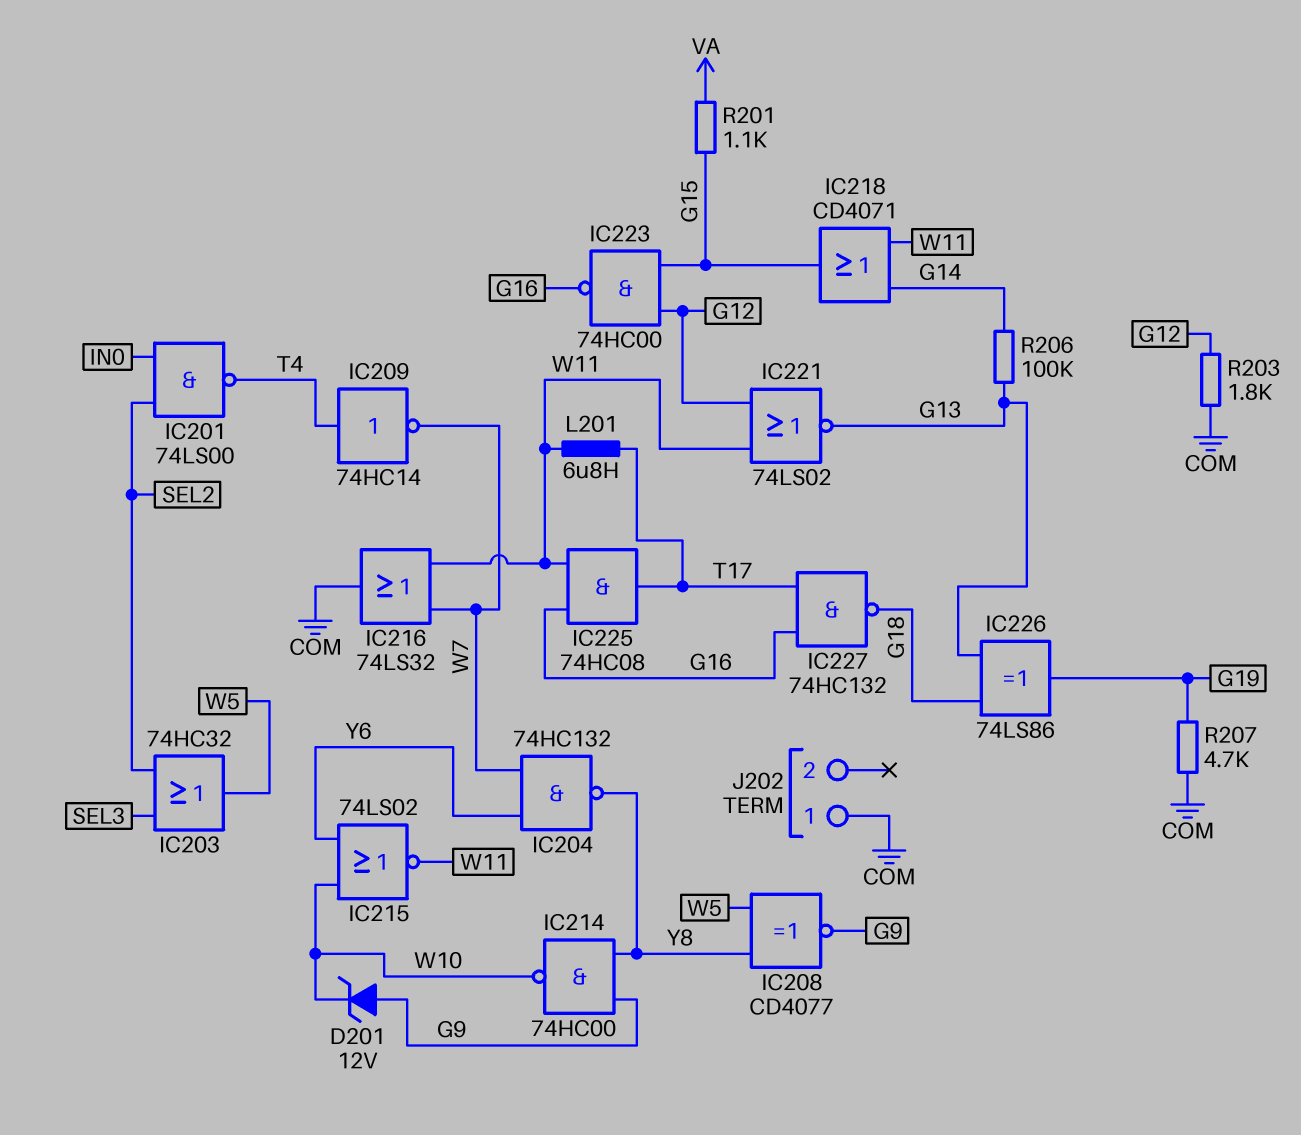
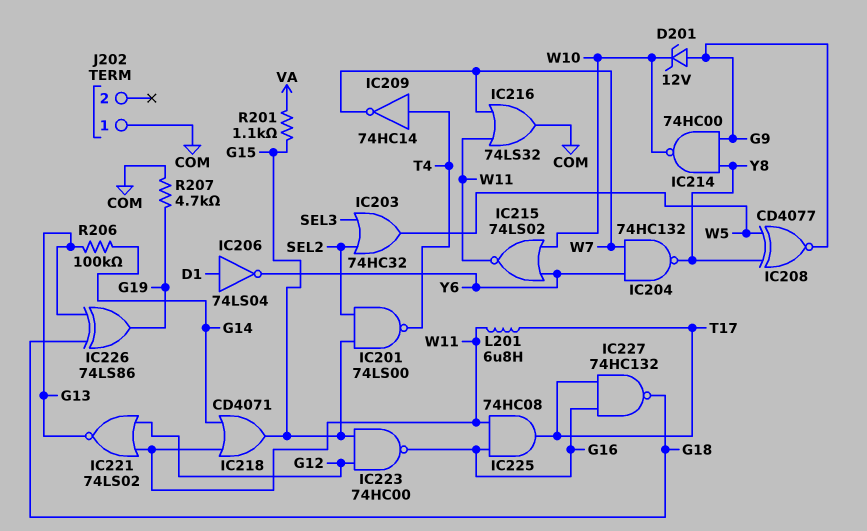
IC201: NAND 74LS00 (in IN0, in SEL2, out T4) -> NAND 74LS00 (in G15, in SEL2, out T4)
IC206: none -> NOT 74LS04 (in D1, out Y6)
R203: 1.8k (COM, G12) -> none

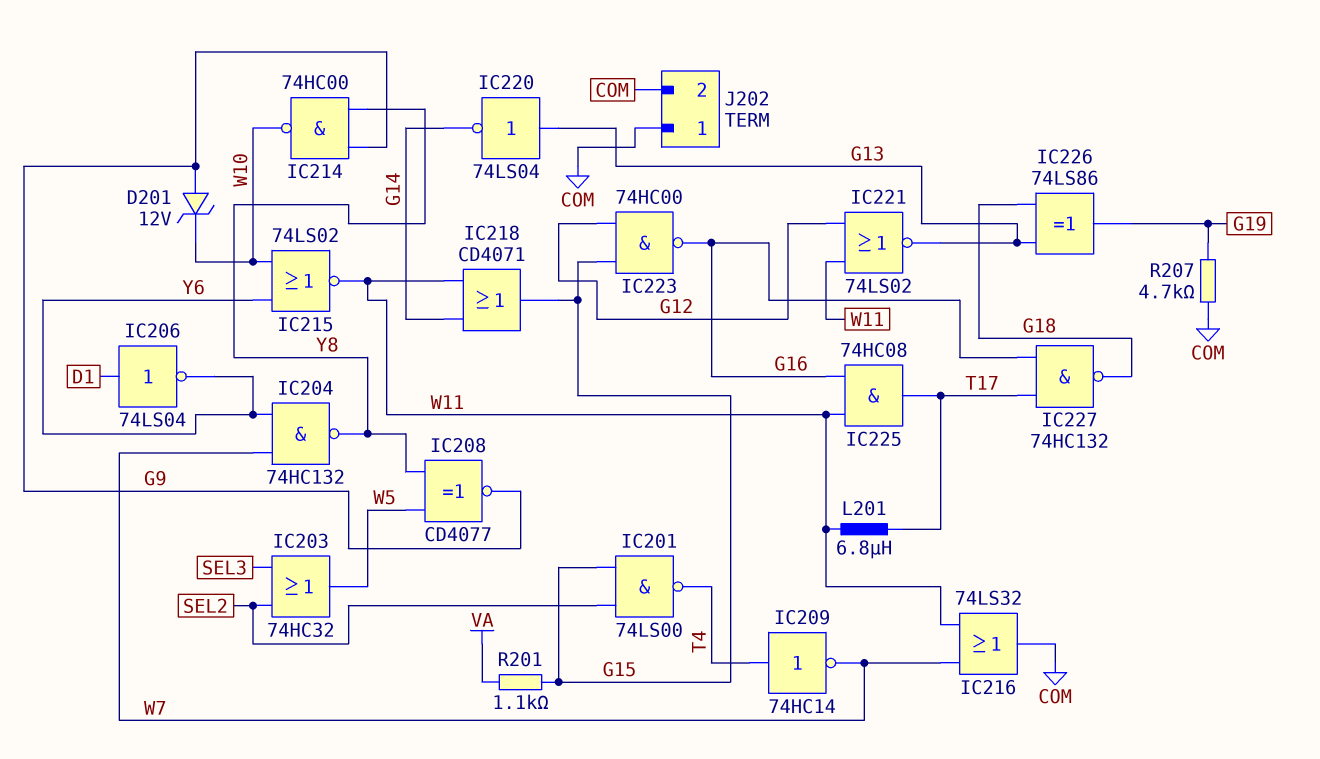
IC220: none -> NOT 74LS04 (in G13, out G14)
J202 pin 2: none -> COM
R206: 100k (G13, G14) -> none

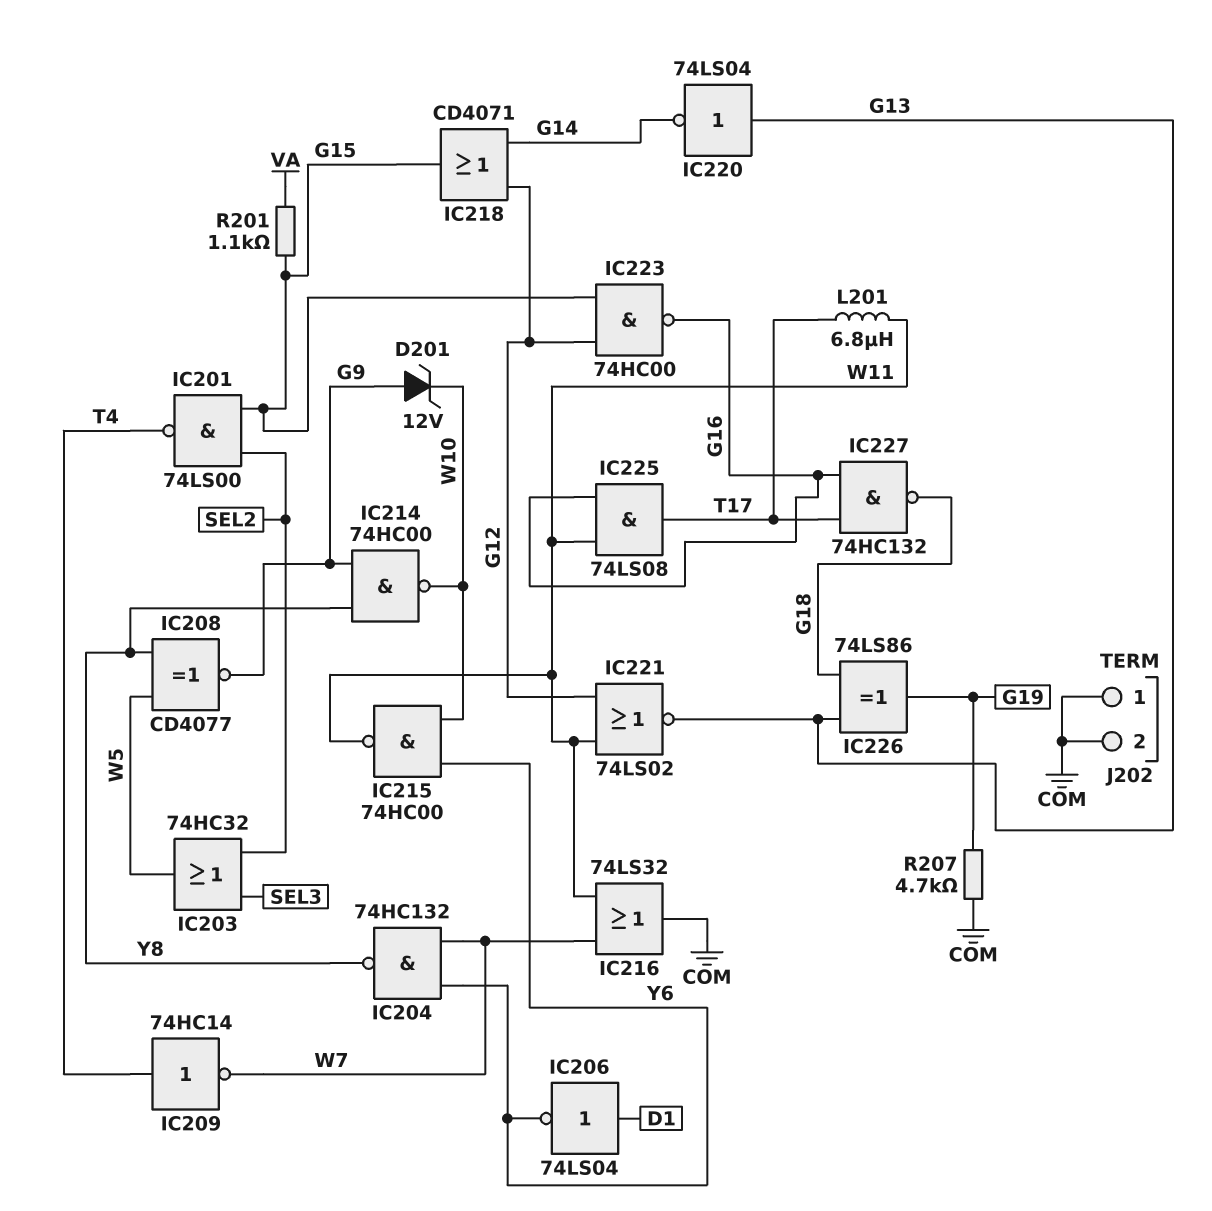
IC215: NOR 74LS02 (in W10, in Y6, out W11) -> NAND 74HC00 (in W10, in Y6, out W11)
IC218: OR CD4071 (in G14, in W11, out G15) -> OR CD4071 (in G12, in G14, out G15)
IC225: AND 74HC08 (in G16, in W11, out T17) -> AND 74LS08 (in G16, in W11, out T17)

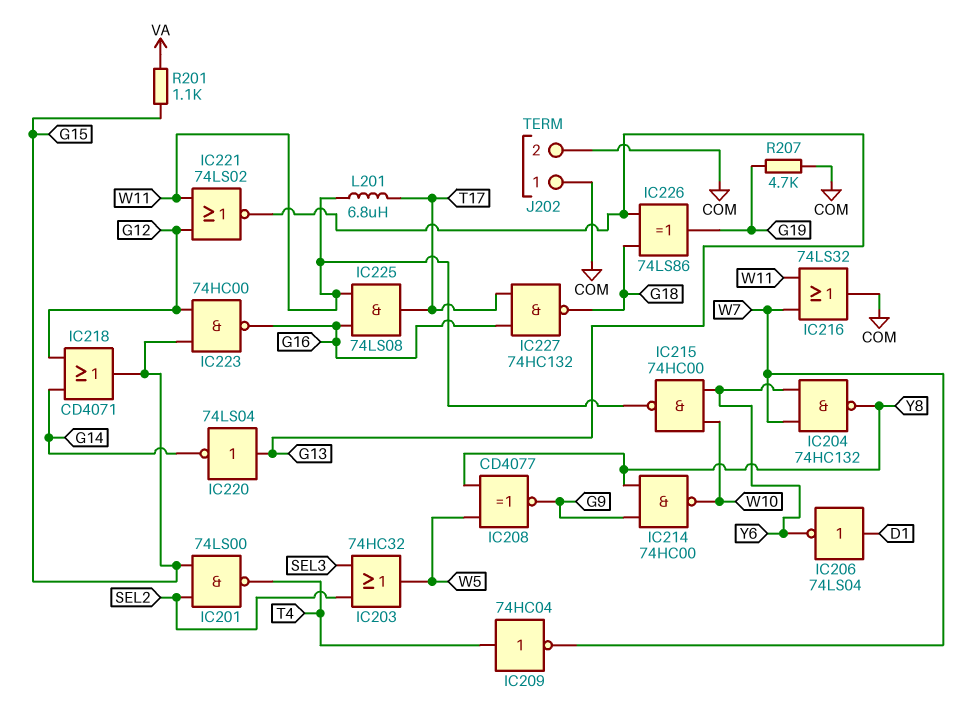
D201: zener 12V (A G9, K W10) -> none
IC209: NOT 74HC14 (in T4, out W7) -> NOT 74HC04 (in T4, out W7)

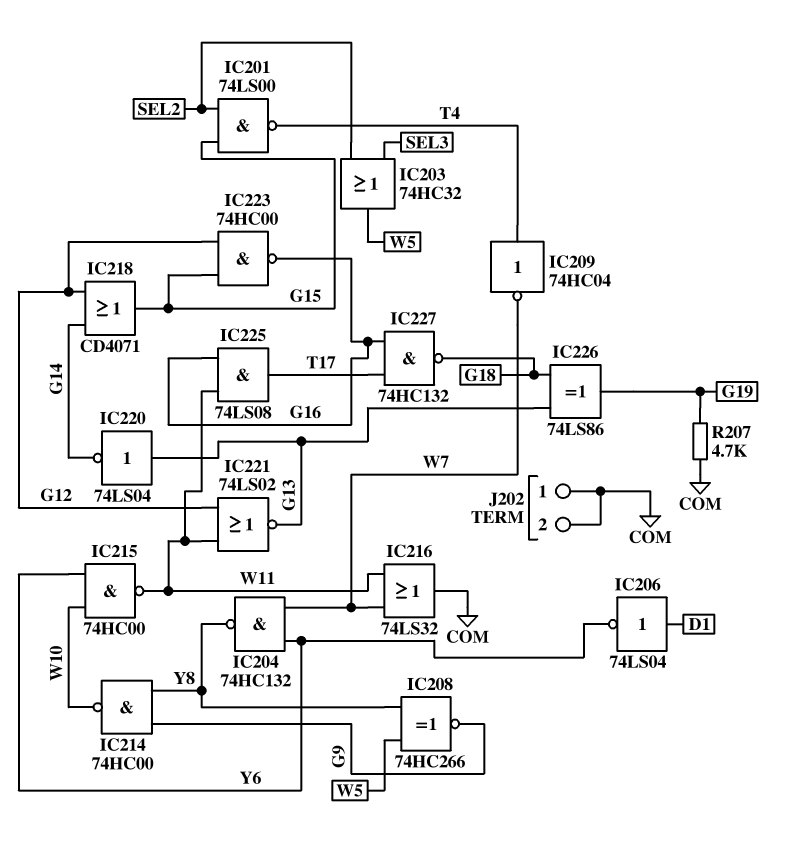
IC208: XNOR CD4077 (in W5, in Y8, out G9) -> XNOR 74HC266 (in W5, in Y8, out G9)
L201: 6.8uH (T17, W11) -> none
R201: 1.1k (G15, VA) -> none

